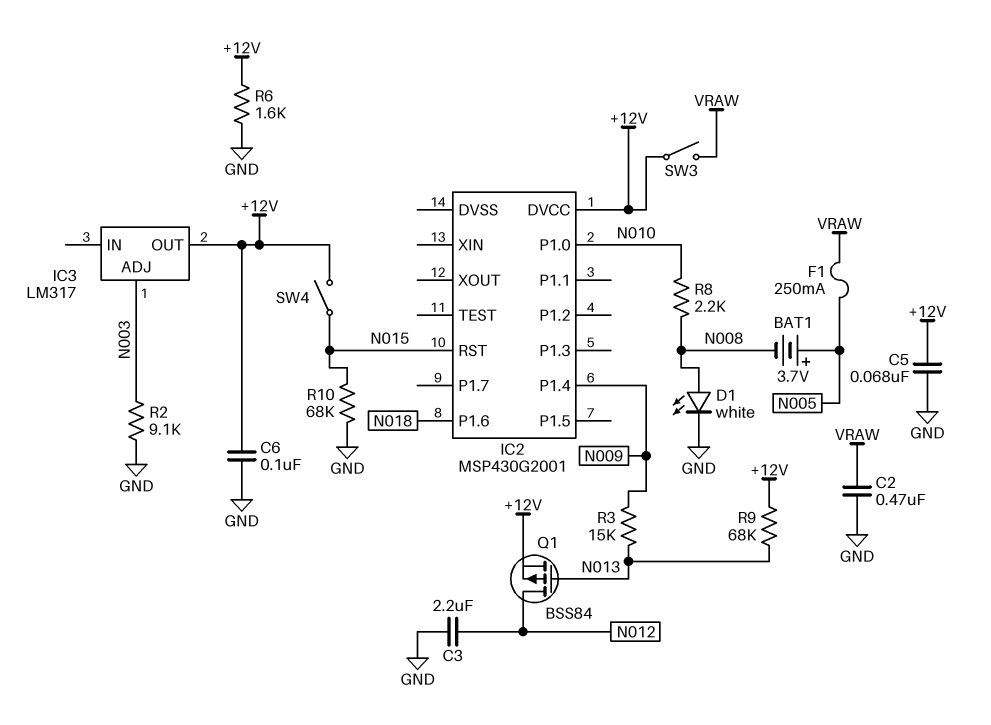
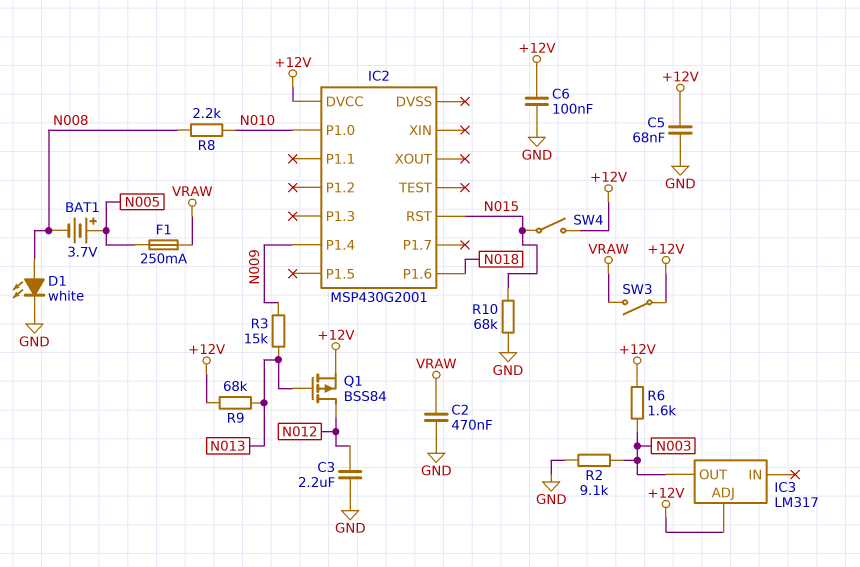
IC3 pin ADJ: N003 -> +12V
IC3 pin OUT: +12V -> N003
R6: 1.6k (+12V, GND) -> 1.6k (+12V, N003)

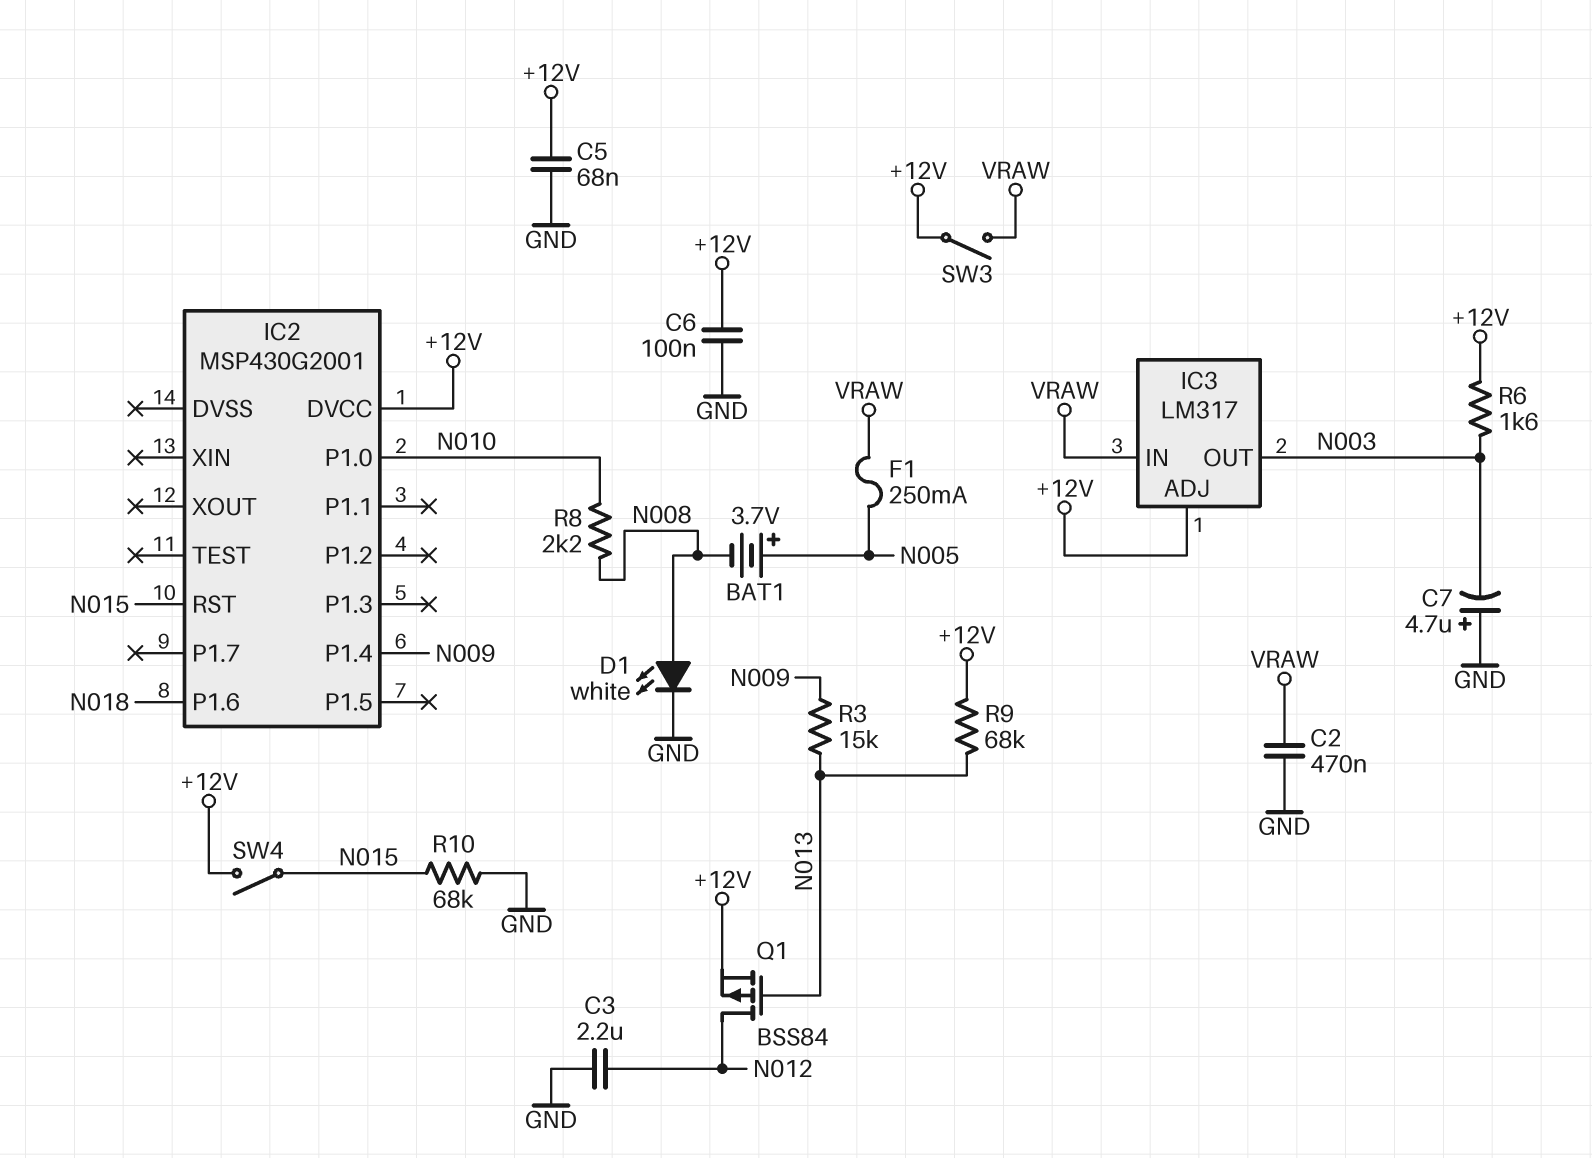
C7: none -> 4.7uF (plus GND, minus N003)
IC3 pin IN: none -> VRAW
R2: 9.1k (GND, N003) -> none

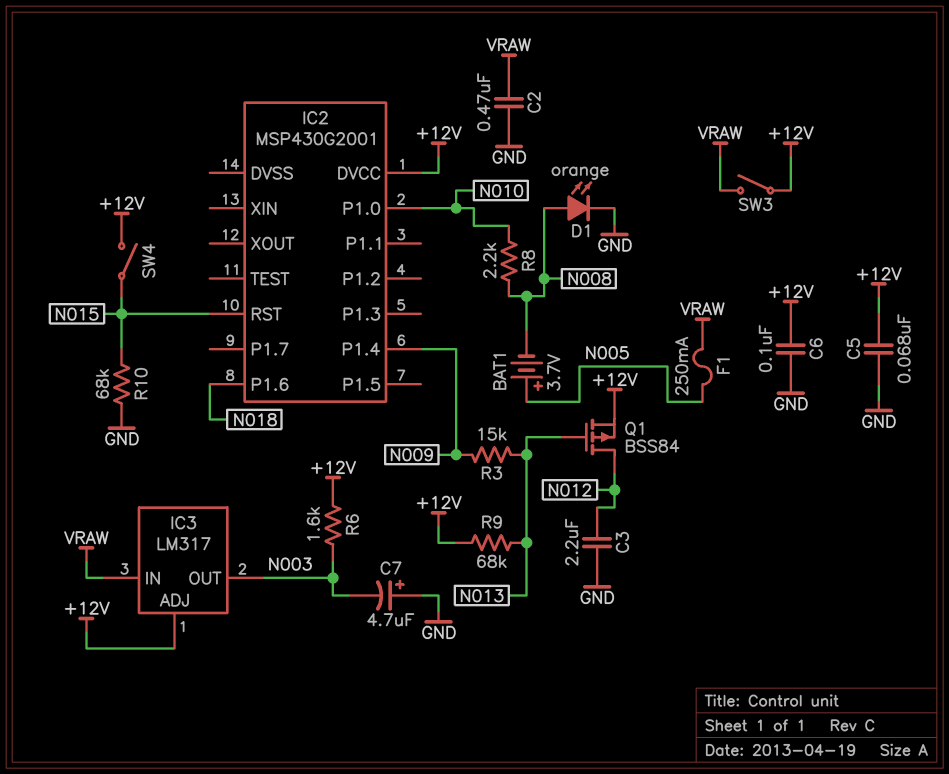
D1: LED white (A N008, K GND) -> LED orange (A N008, K GND)

